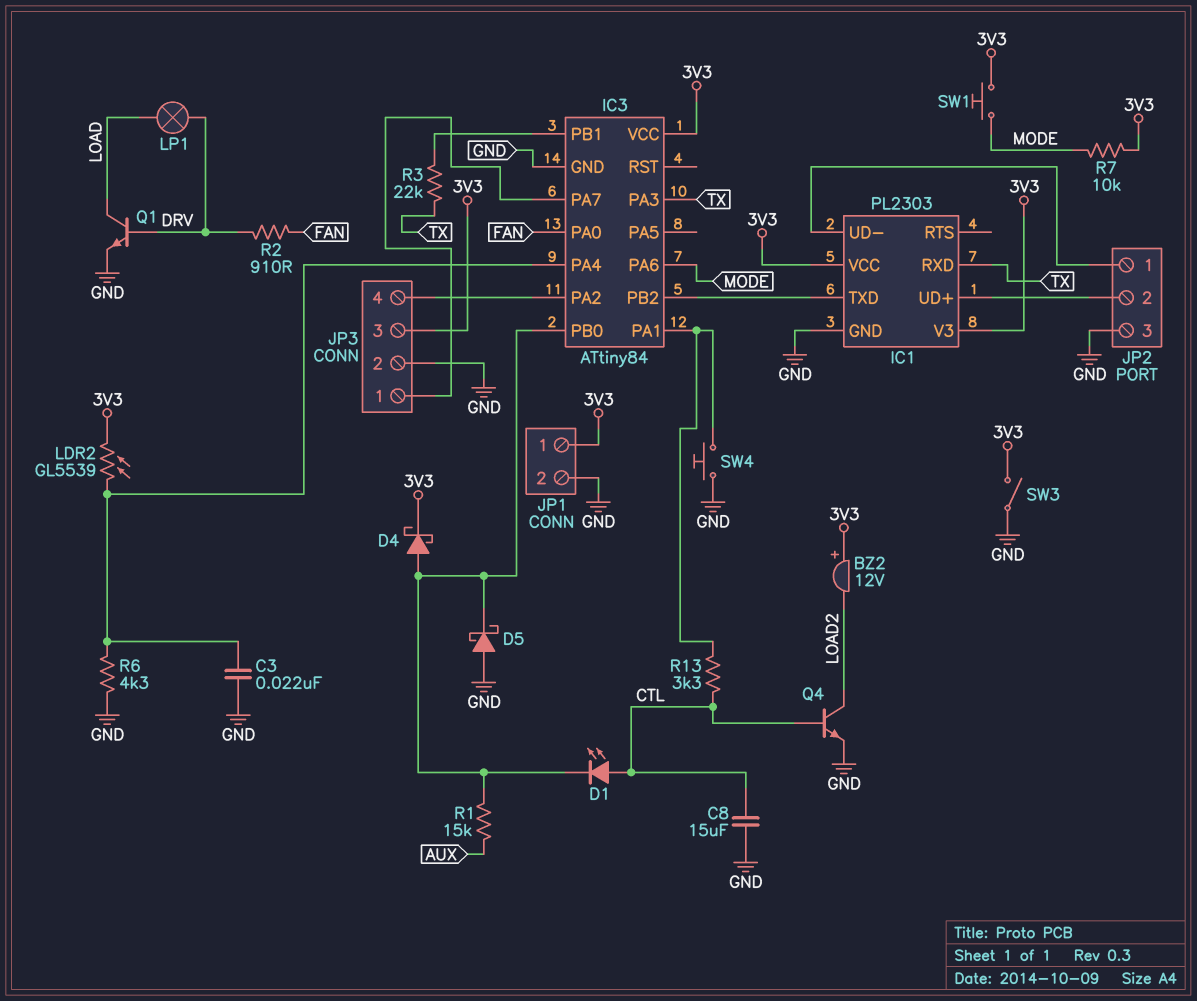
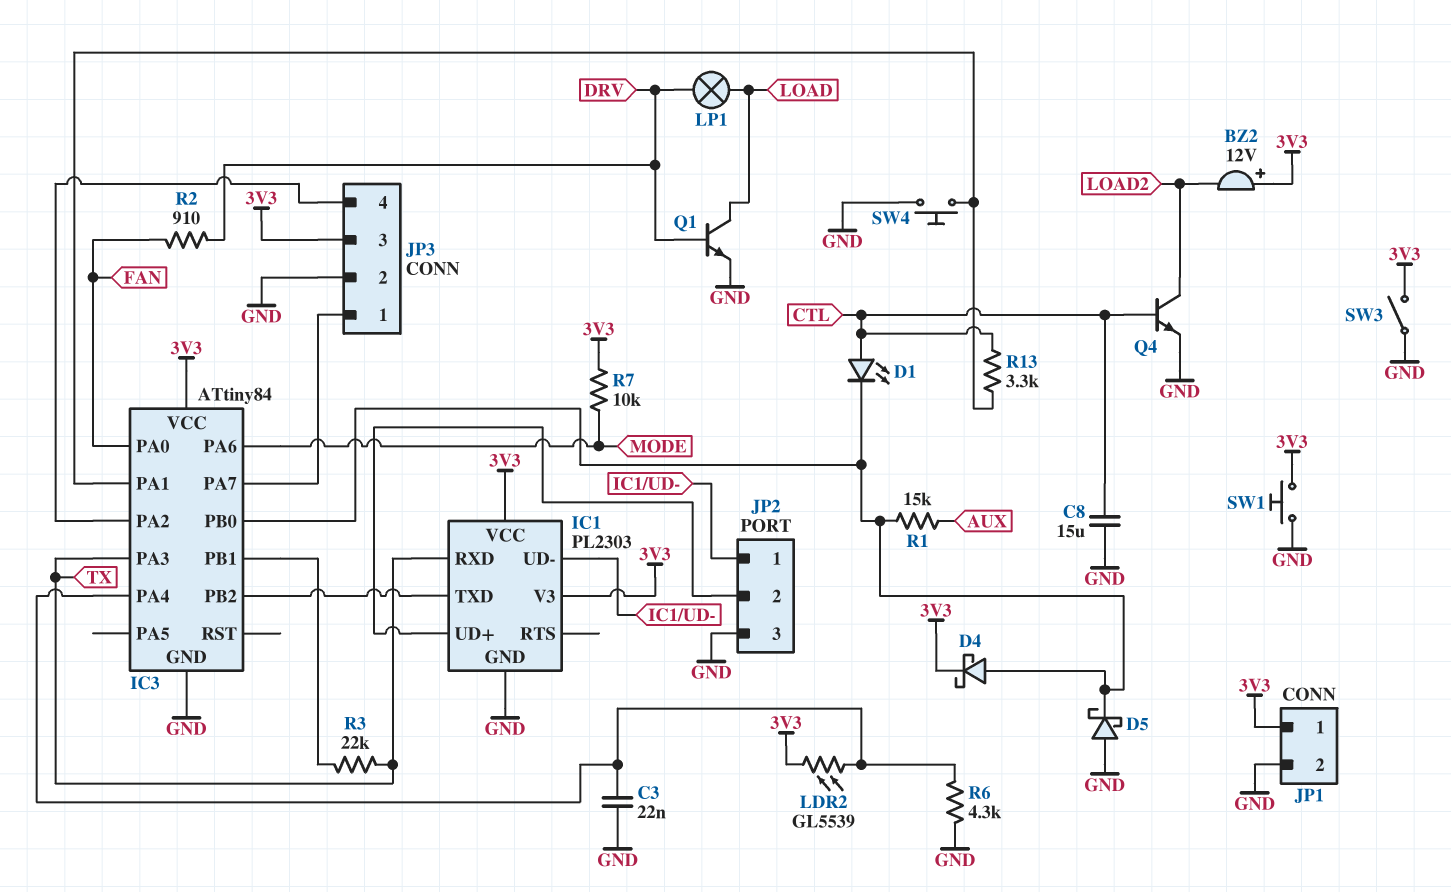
SW1: button (3V3, MODE) -> button (3V3, GND)

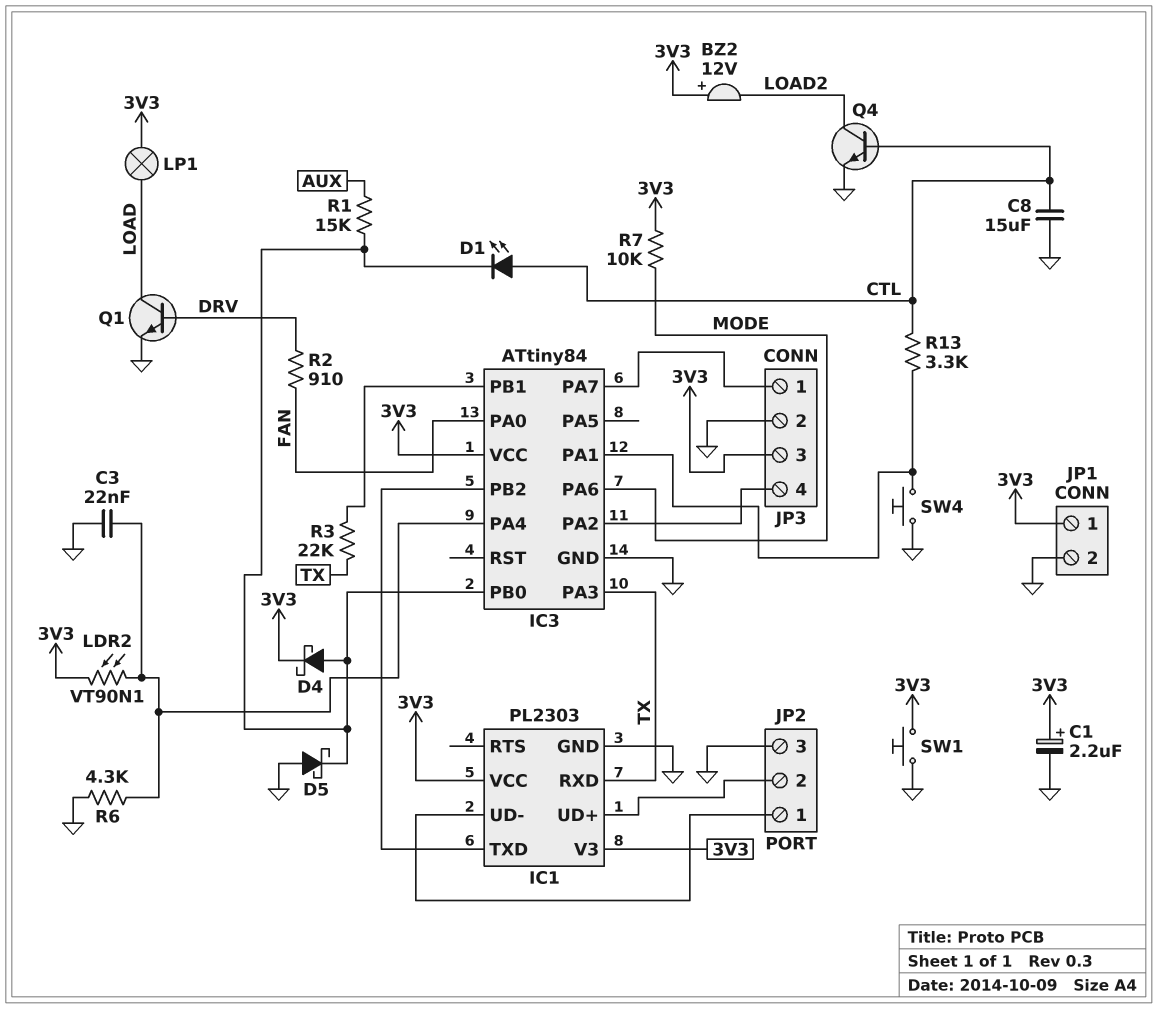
C1: none -> 2.2uF (plus 3V3, minus GND)
LDR2: GL5539 (3V3, IC3/PA4) -> VT90N1 (3V3, IC3/PA4)
LP1: lamp (DRV, LOAD) -> lamp (3V3, LOAD)
SW3: switch (3V3, GND) -> none

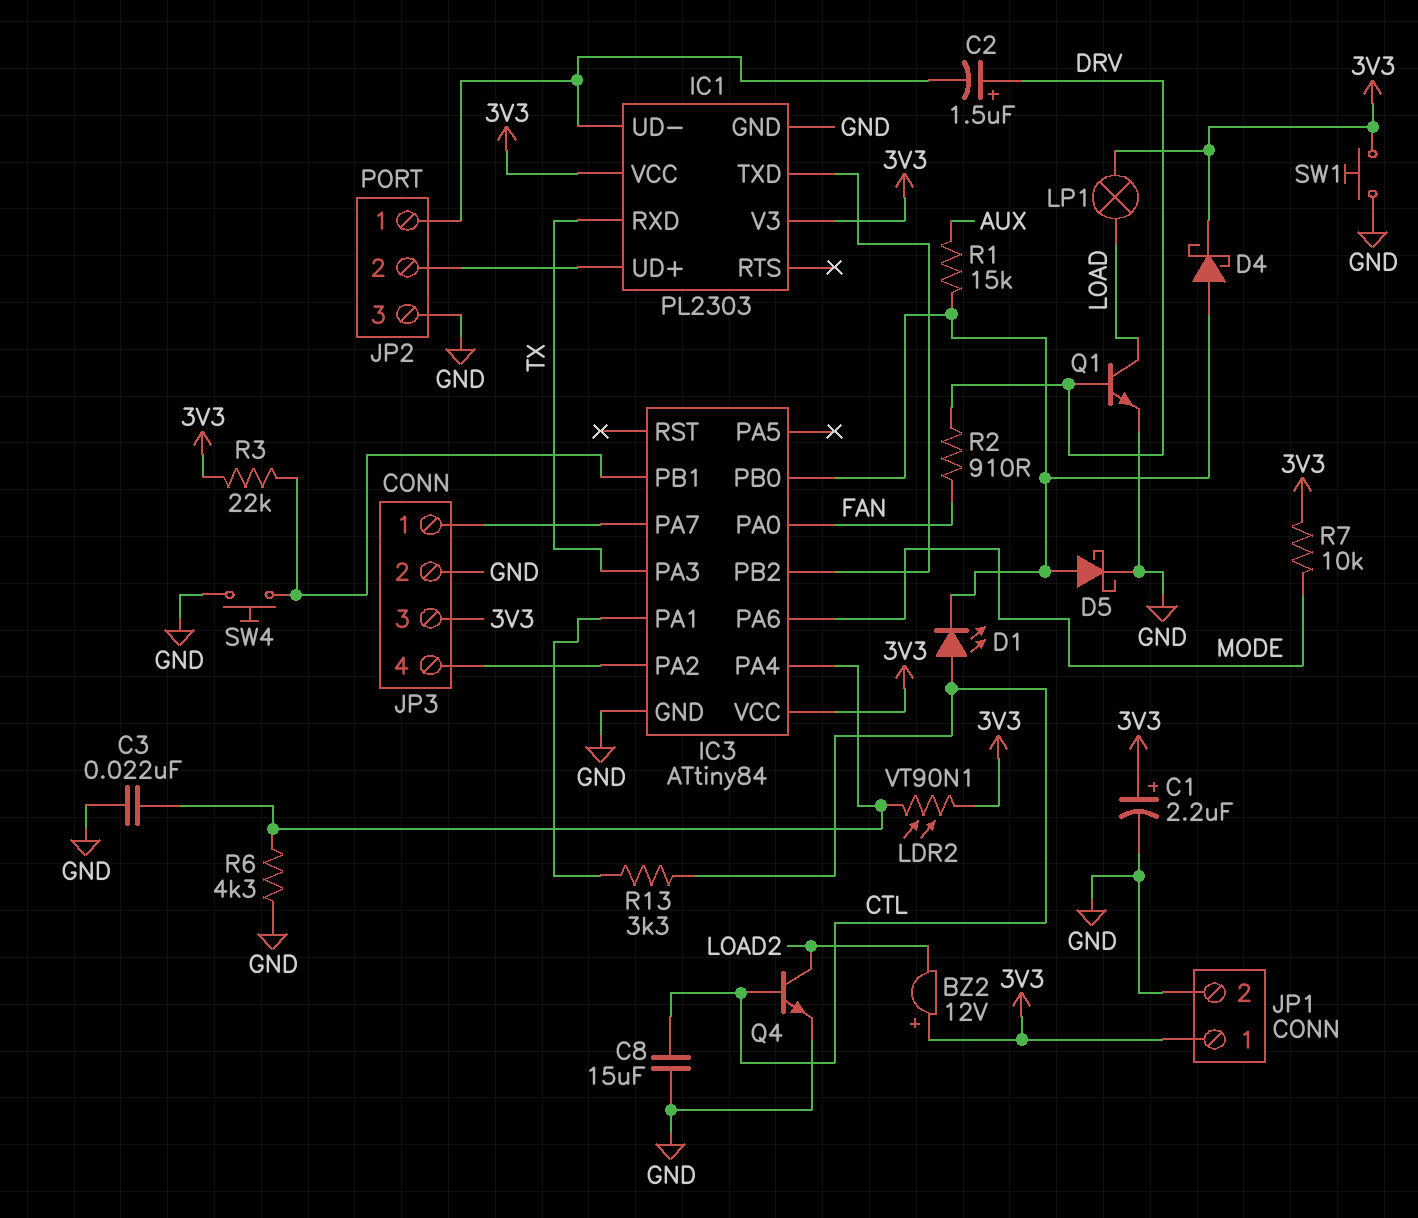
C2: none -> 1.5uF (plus DRV, minus IC1/UD-)
D5: schottky (A GND, K IC3/PB0) -> schottky (A IC3/PB0, K GND)
R3: 22k (IC3/PB1, TX) -> 22k (3V3, IC3/PB1)
SW4: button (GND, IC3/PA1) -> button (GND, IC3/PB1)

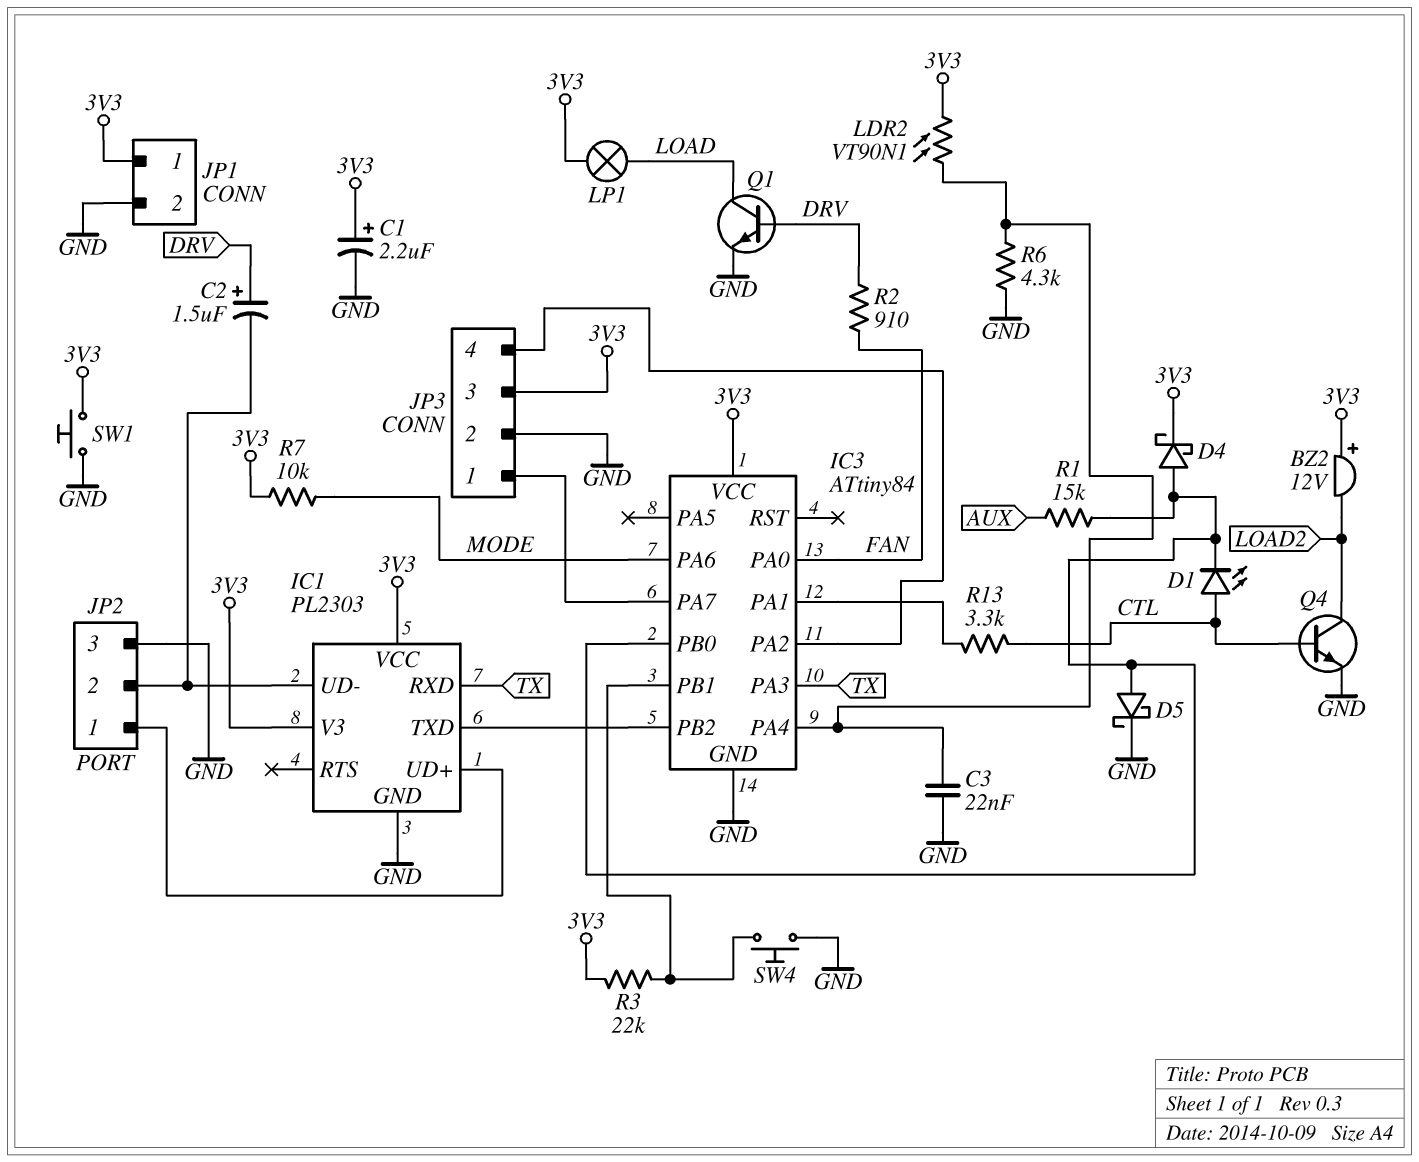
C8: 15uF (CTL, GND) -> none
JP2 pin 1: IC1/UD- -> IC1/UD+
JP2 pin 2: IC1/UD+ -> IC1/UD-

